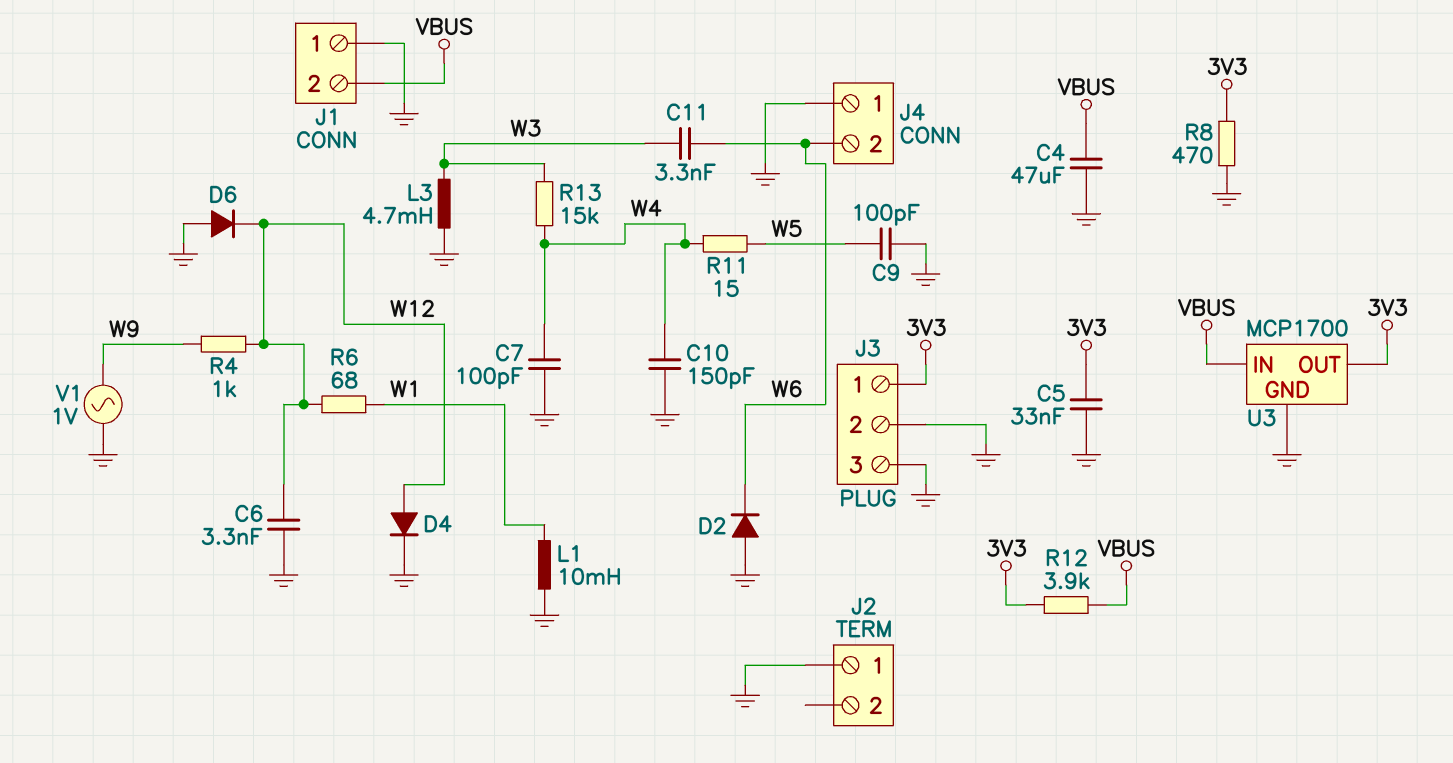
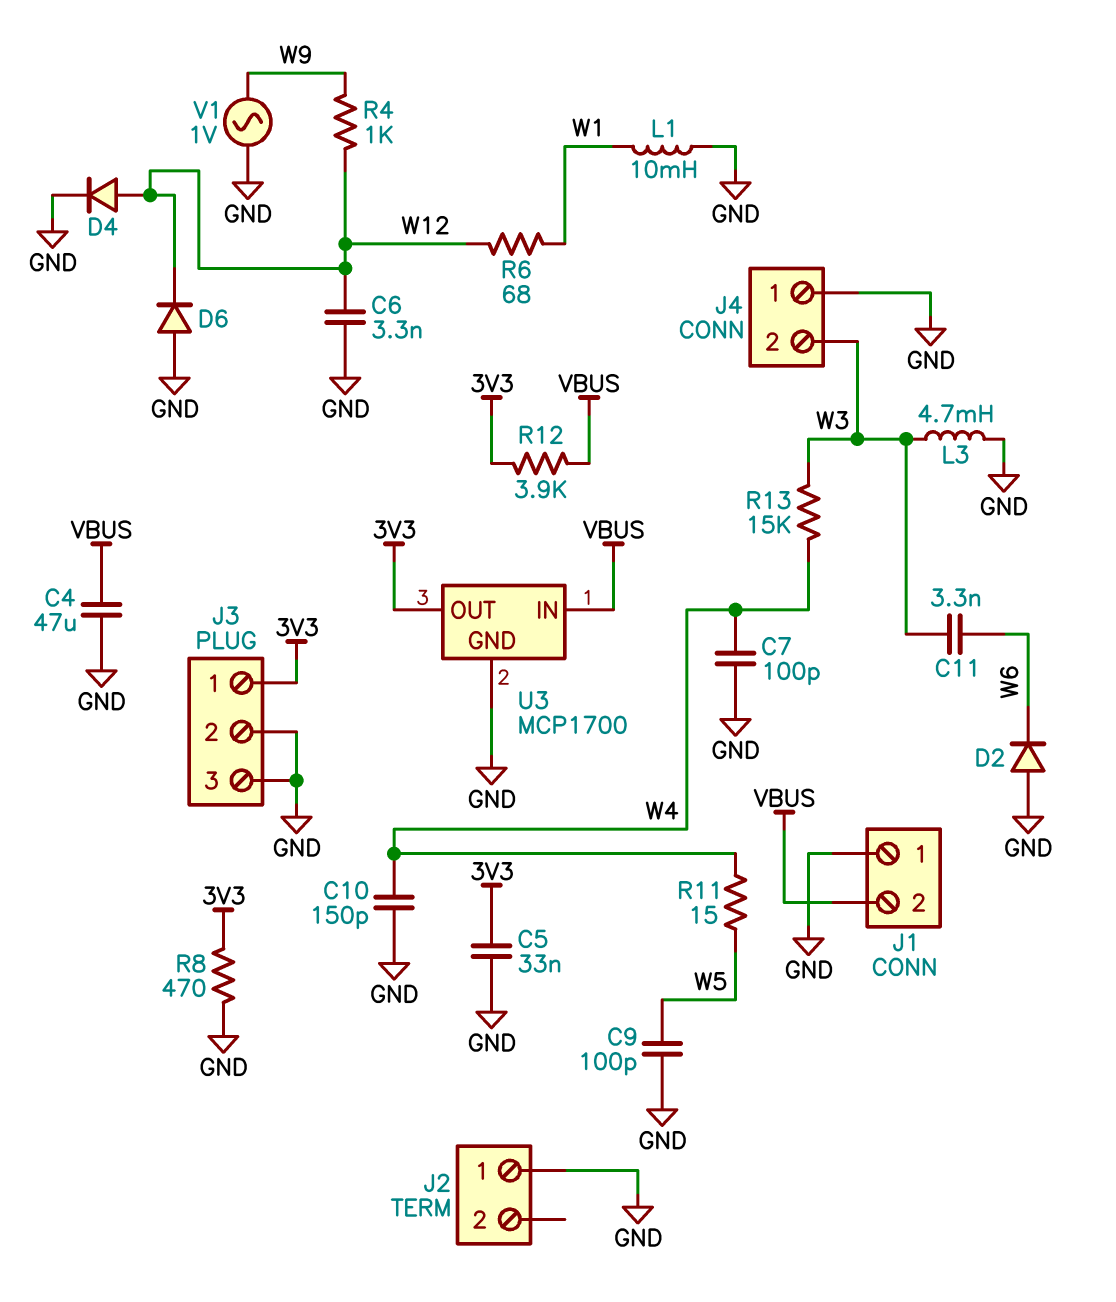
J4 pin 2: W6 -> W3

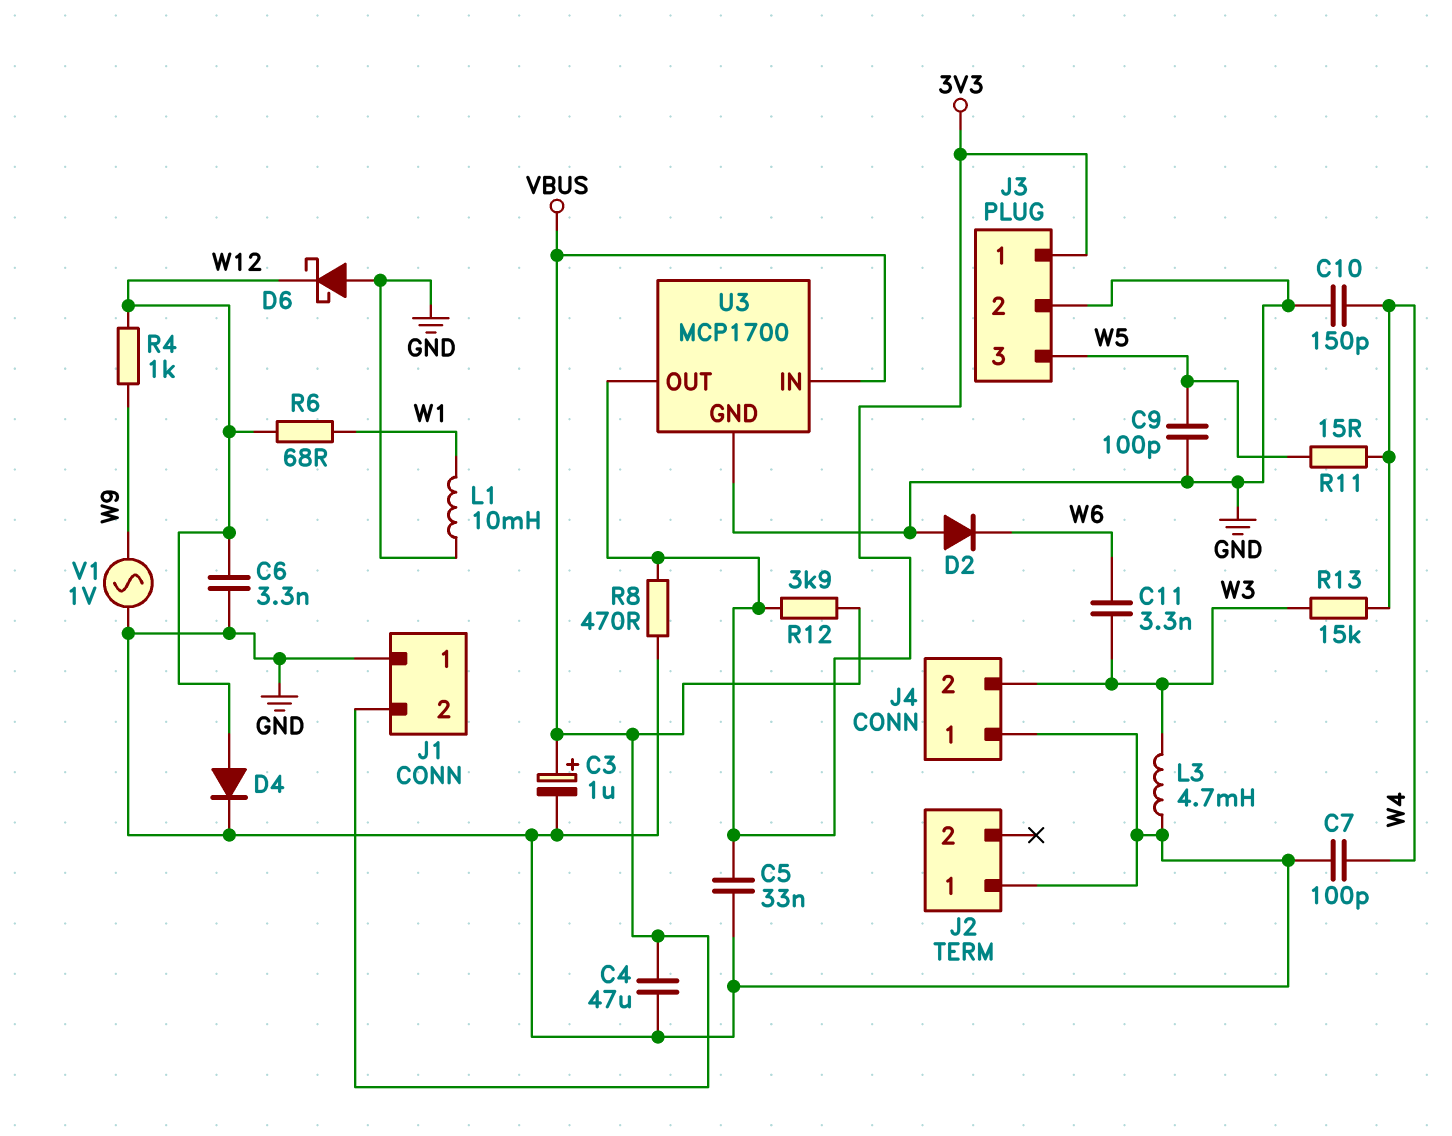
C3: none -> 1uF (plus VBUS, minus GND)
D6: diode (A GND, K W12) -> schottky (A GND, K W12)
J3 pin 3: GND -> W5

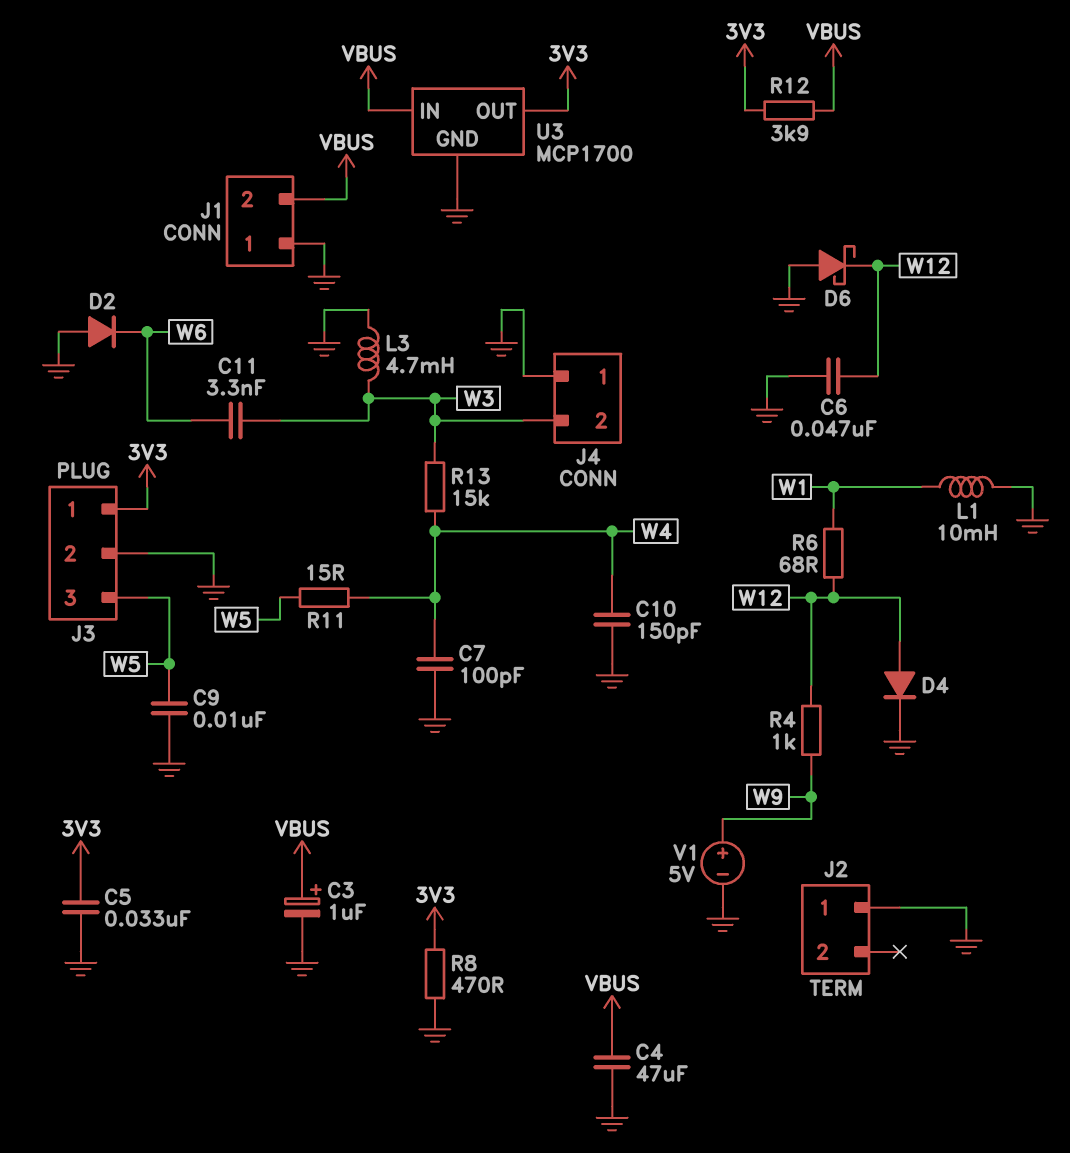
C6: 3.3nF (GND, W12) -> 47nF (GND, W12)
C9: 100pF (GND, W5) -> 10nF (GND, W5)
V1: AC 1V (GND, W9) -> 5V (plus W9, minus GND)

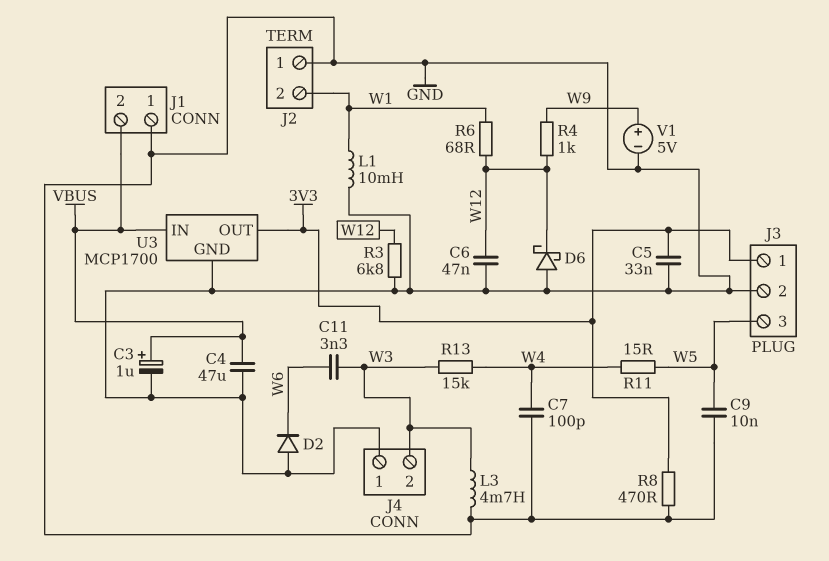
C10: 150pF (GND, W4) -> none
D4: diode (A W12, K GND) -> none
J2 pin 2: none -> W1
R3: none -> 6.8k (GND, W12)
R12: 3.9k (3V3, VBUS) -> none

